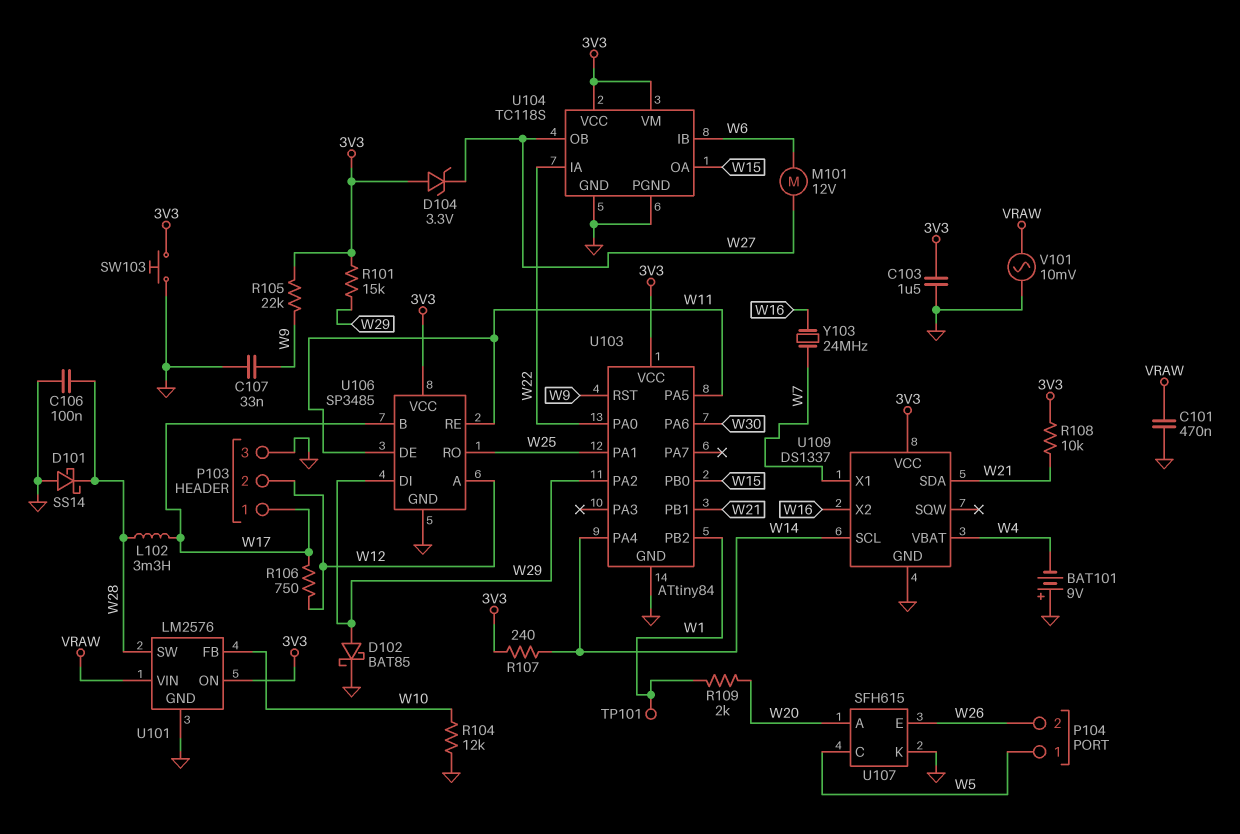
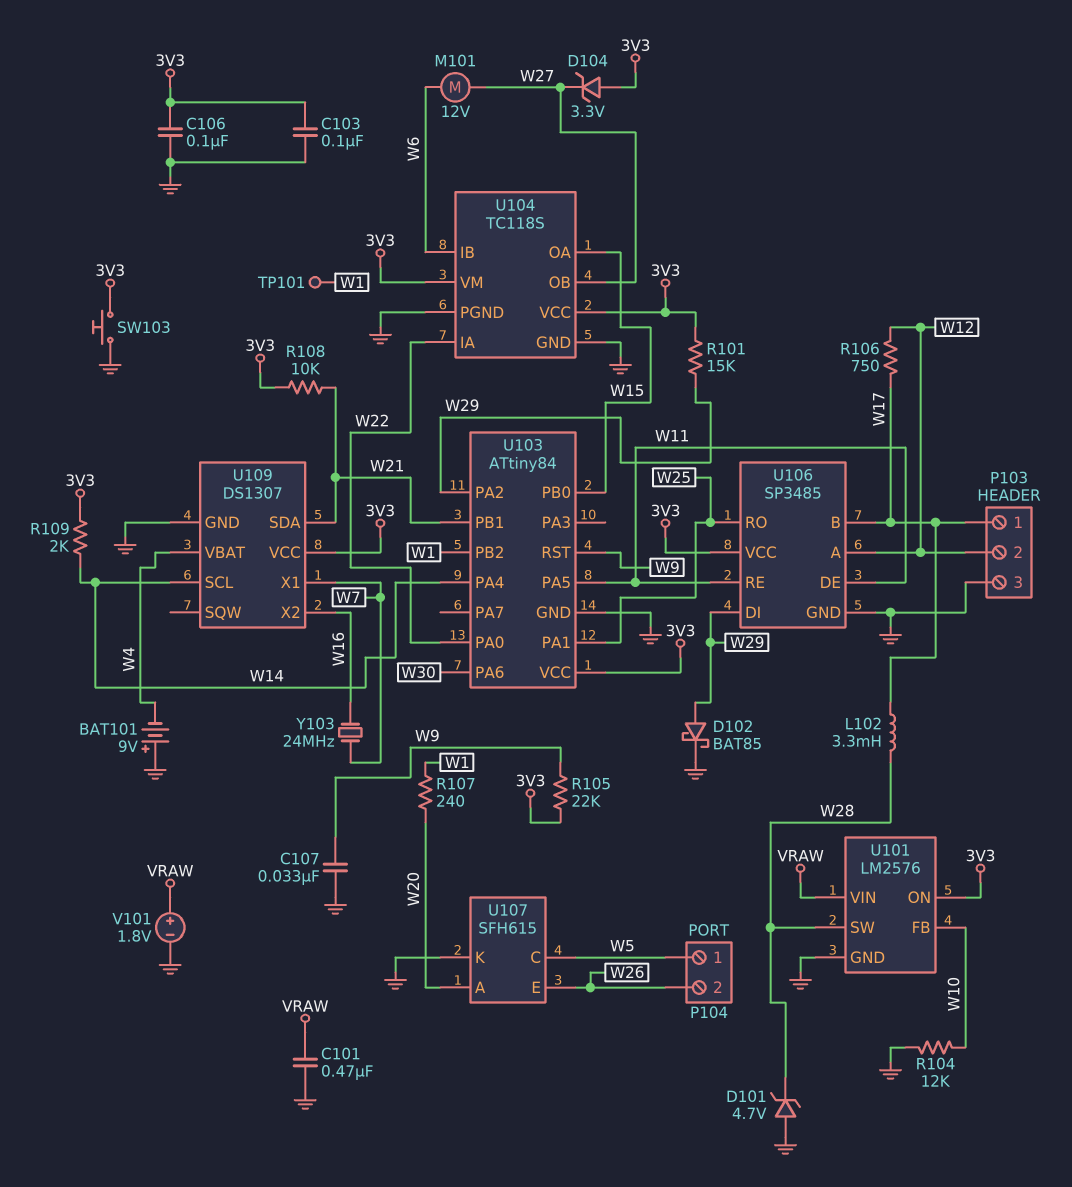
C103: 1.5uF (3V3, GND) -> 100nF (3V3, GND)
C106: 100nF (GND, W28) -> 100nF (3V3, GND)
D101: schottky SS14 (A GND, K W28) -> zener 4.7V (A GND, K W28)
R107: 240 (3V3, W14) -> 240 (W1, W20)
R109: 2k (W1, W20) -> 2k (3V3, W14)
U109: DS1337 -> DS1307
V101: AC 10mV (GND, VRAW) -> 1.8V (plus VRAW, minus GND)

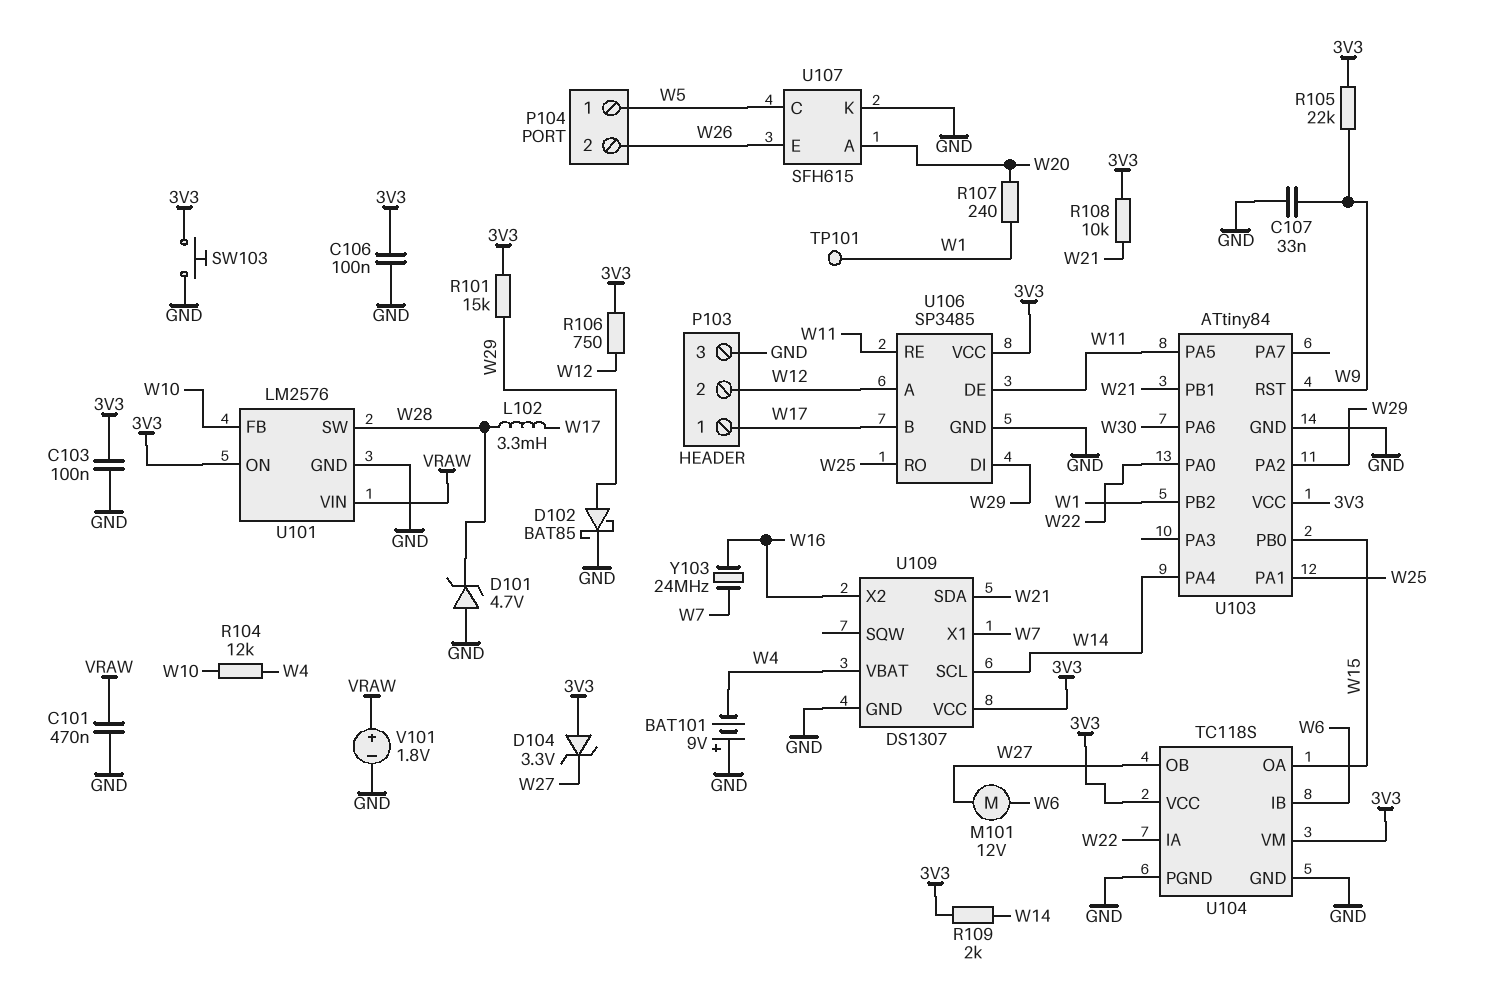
R104: 12k (GND, W10) -> 12k (W4, W10)
R106: 750 (W12, W17) -> 750 (3V3, W12)

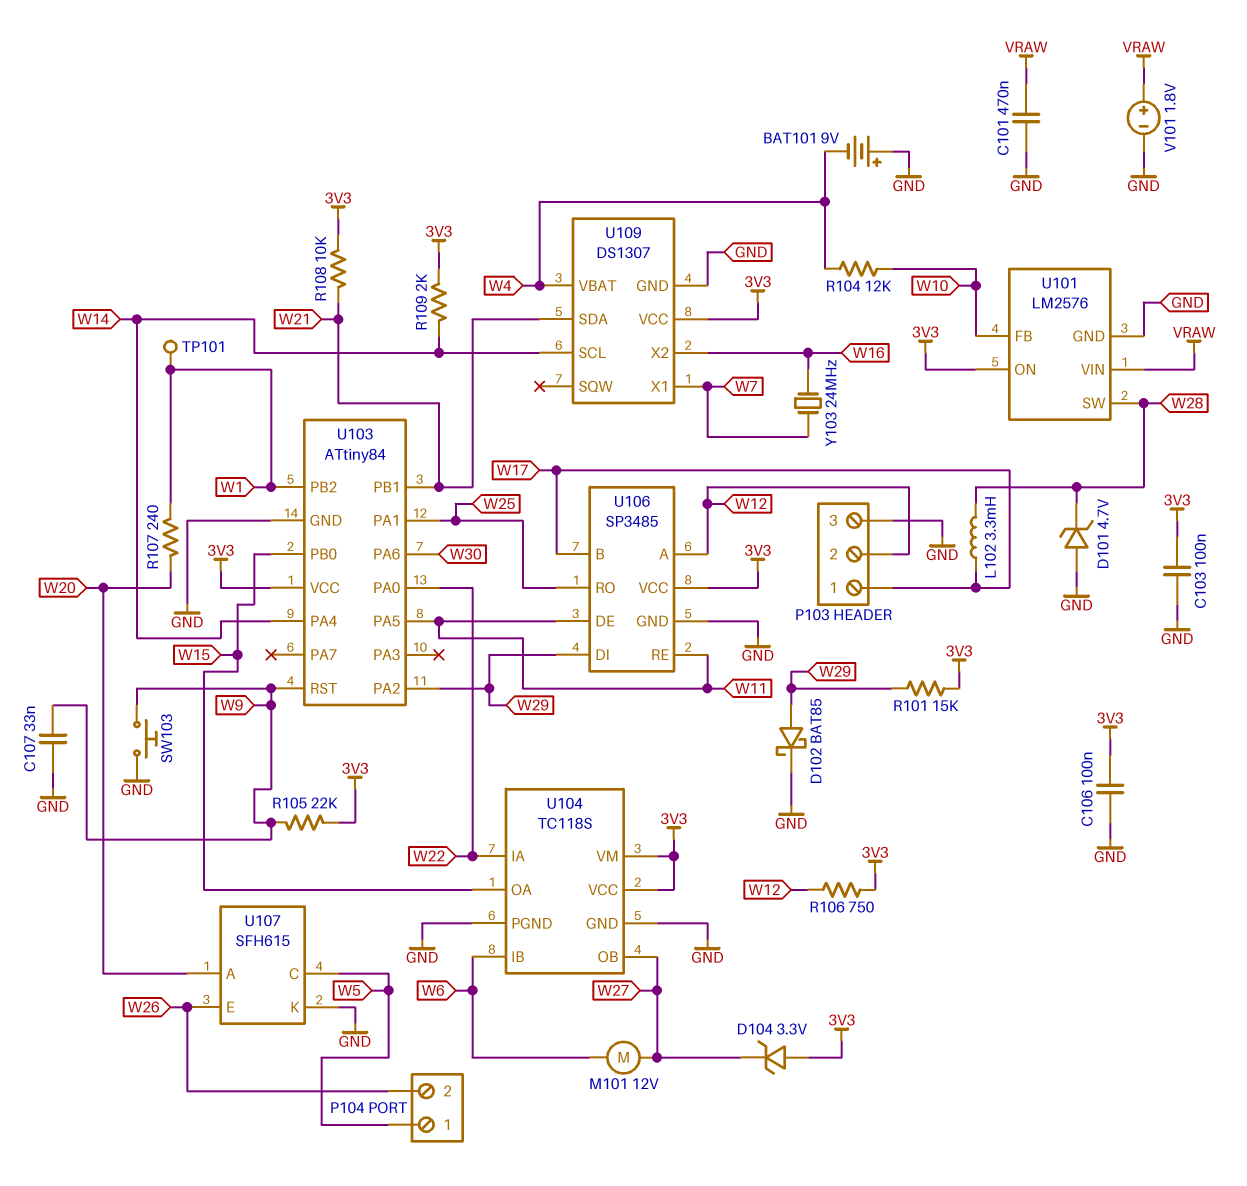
SW103: button (3V3, GND) -> button (GND, W9)

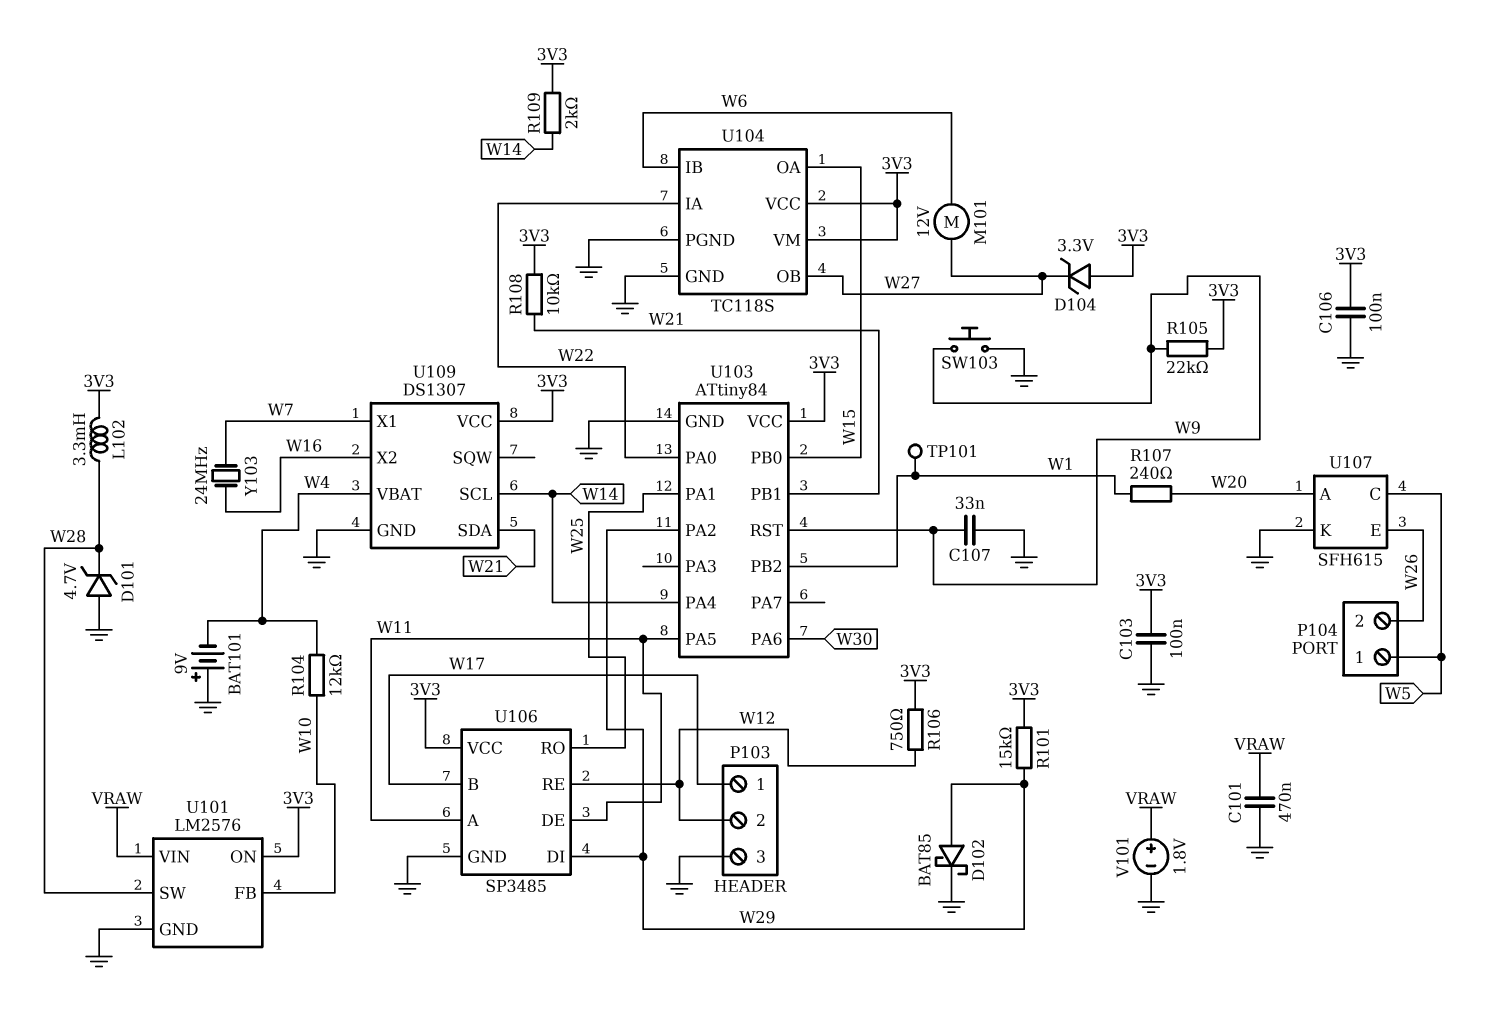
L102: 3.3mH (W17, W28) -> 3.3mH (3V3, W28)
U106 pin A: W12 -> W11
U106 pin RE: W11 -> W12

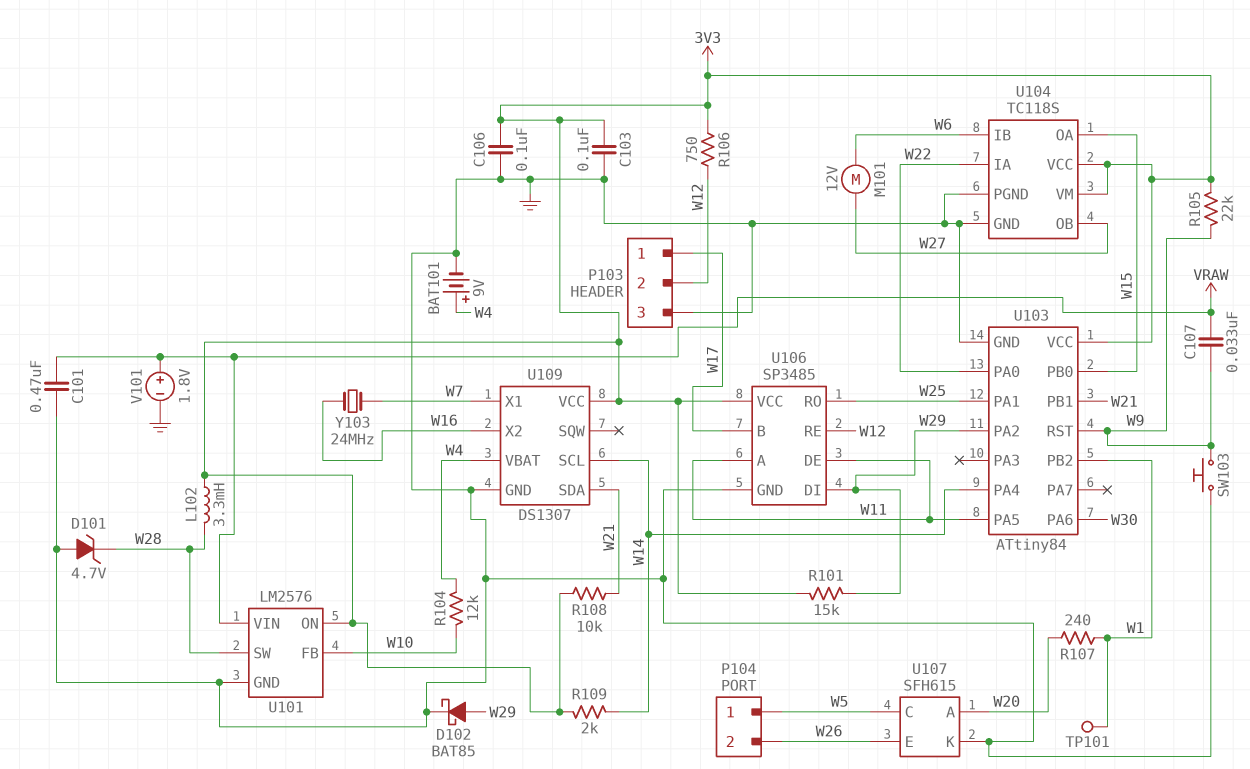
BAT101: 9V (plus GND, minus W4) -> 9V (plus W4, minus GND)
C107: 33nF (GND, W9) -> 33nF (VRAW, W9)
D104: zener 3.3V (A 3V3, K W27) -> none

